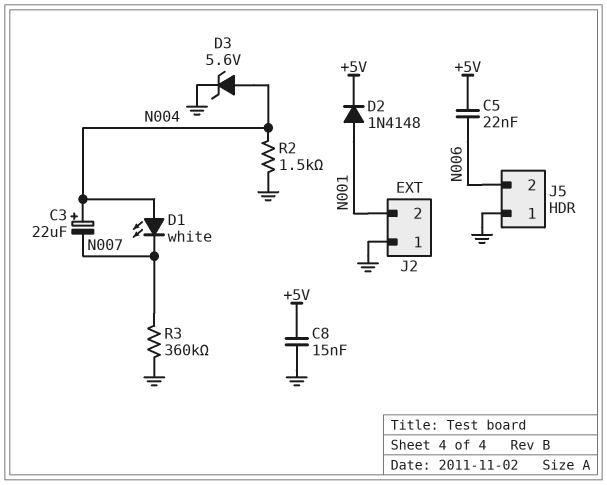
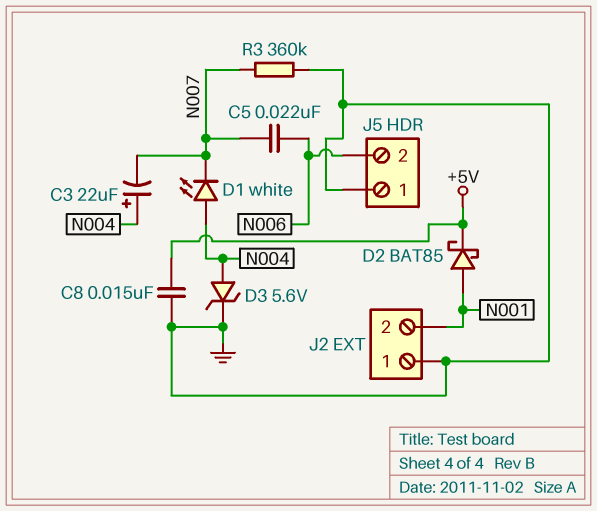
C5: 22nF (+5V, N006) -> 22nF (N006, N007)
D2: diode 1N4148 (A N001, K +5V) -> schottky BAT85 (A N001, K +5V)
R2: 1.5k (GND, N004) -> none

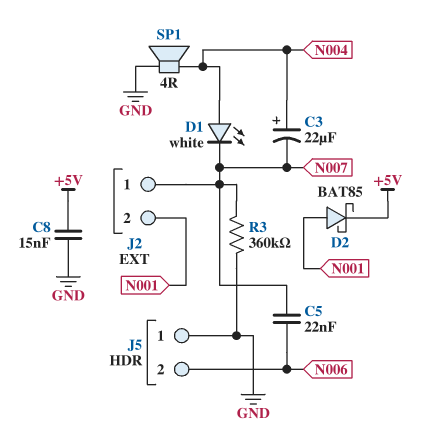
D3: zener 5.6V (A N004, K GND) -> none
J2 pin 1: GND -> N007
SP1: none -> speaker 4R (GND, N004)

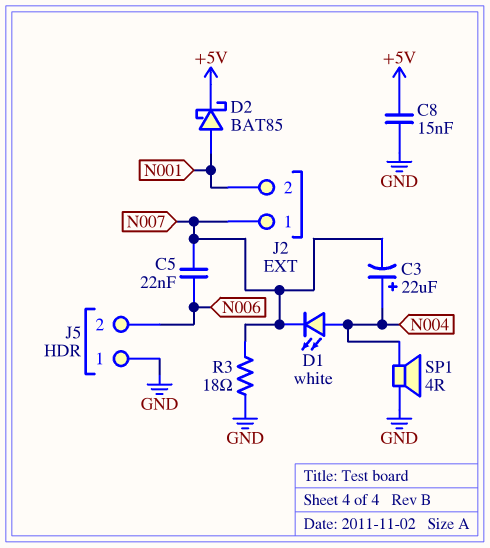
R3: 360k (GND, N007) -> 18 (GND, N007)

